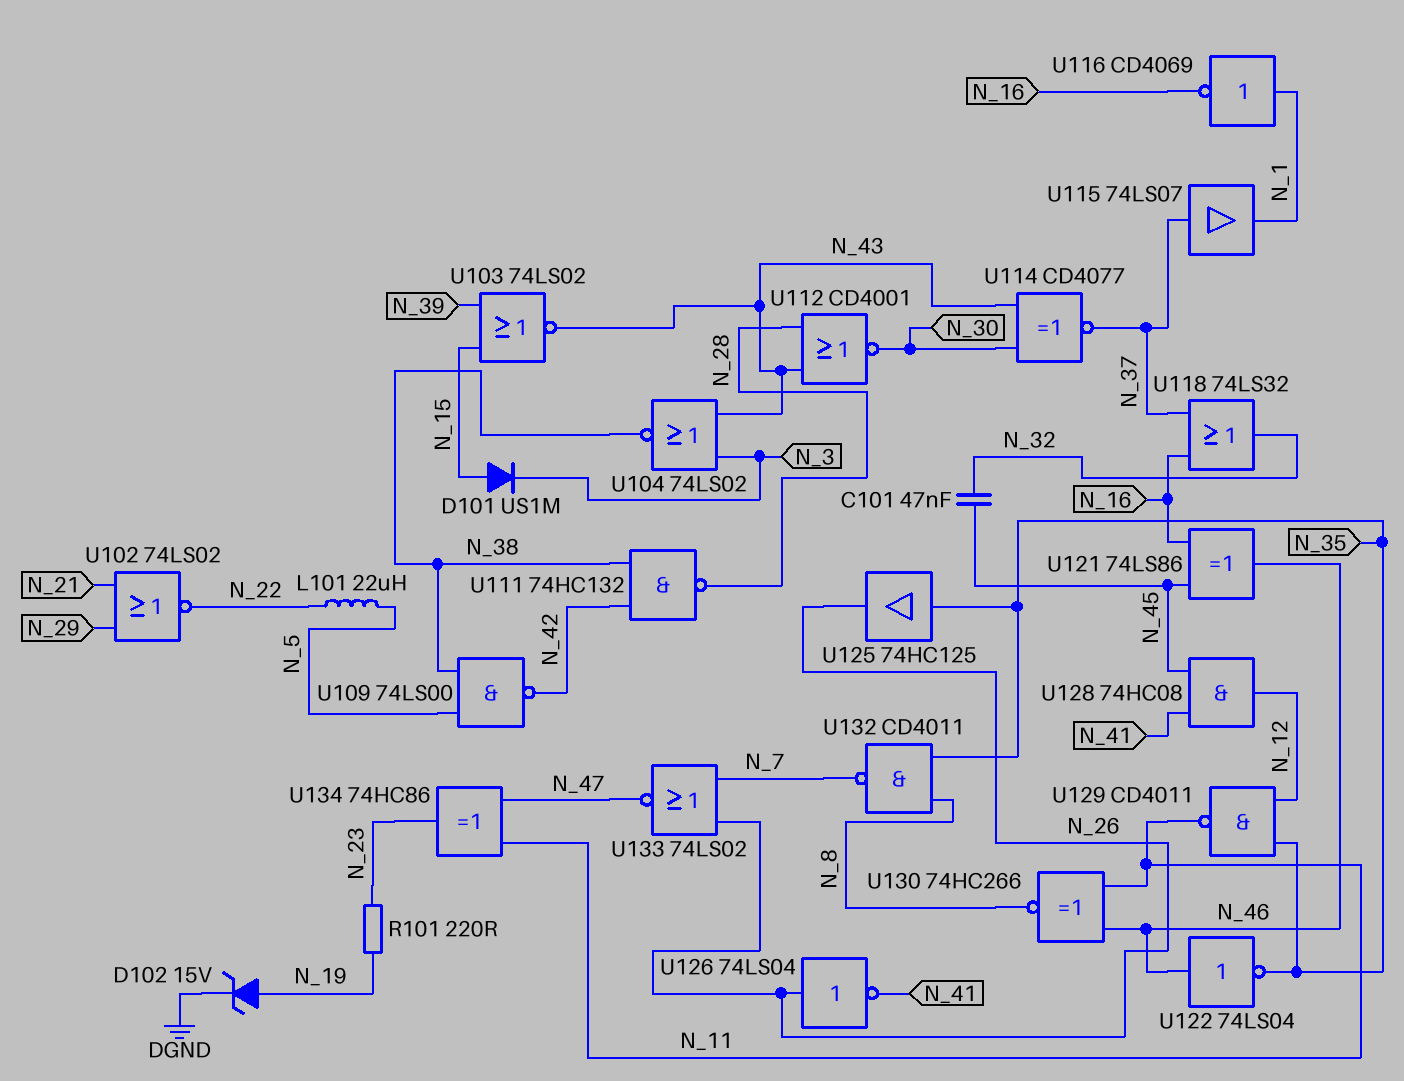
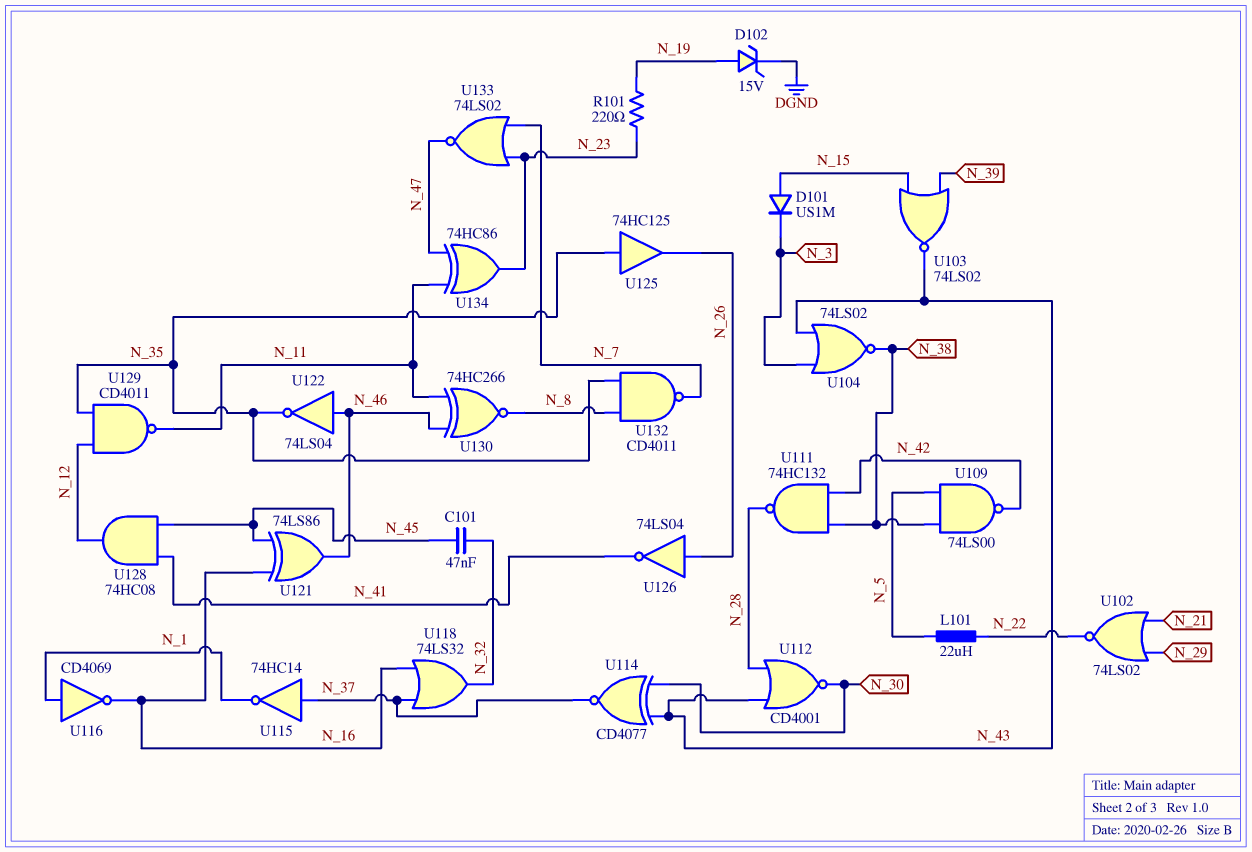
U115: buffer 74LS07 (in N_37, out N_1) -> NOT 74HC14 (in N_37, out N_1)
U133: NOR 74LS02 (in N_7, in N_26, out N_47) -> NOR 74LS02 (in N_7, in N_23, out N_47)

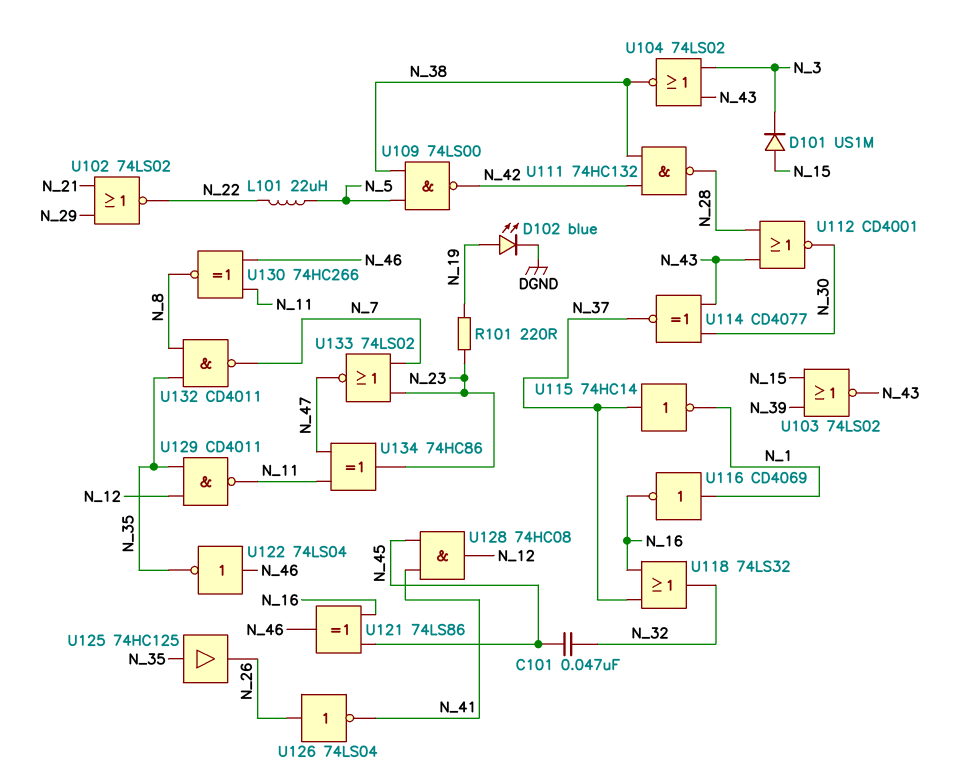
D102: zener 15V (A N_19, K DGND) -> LED blue (A N_19, K DGND)

